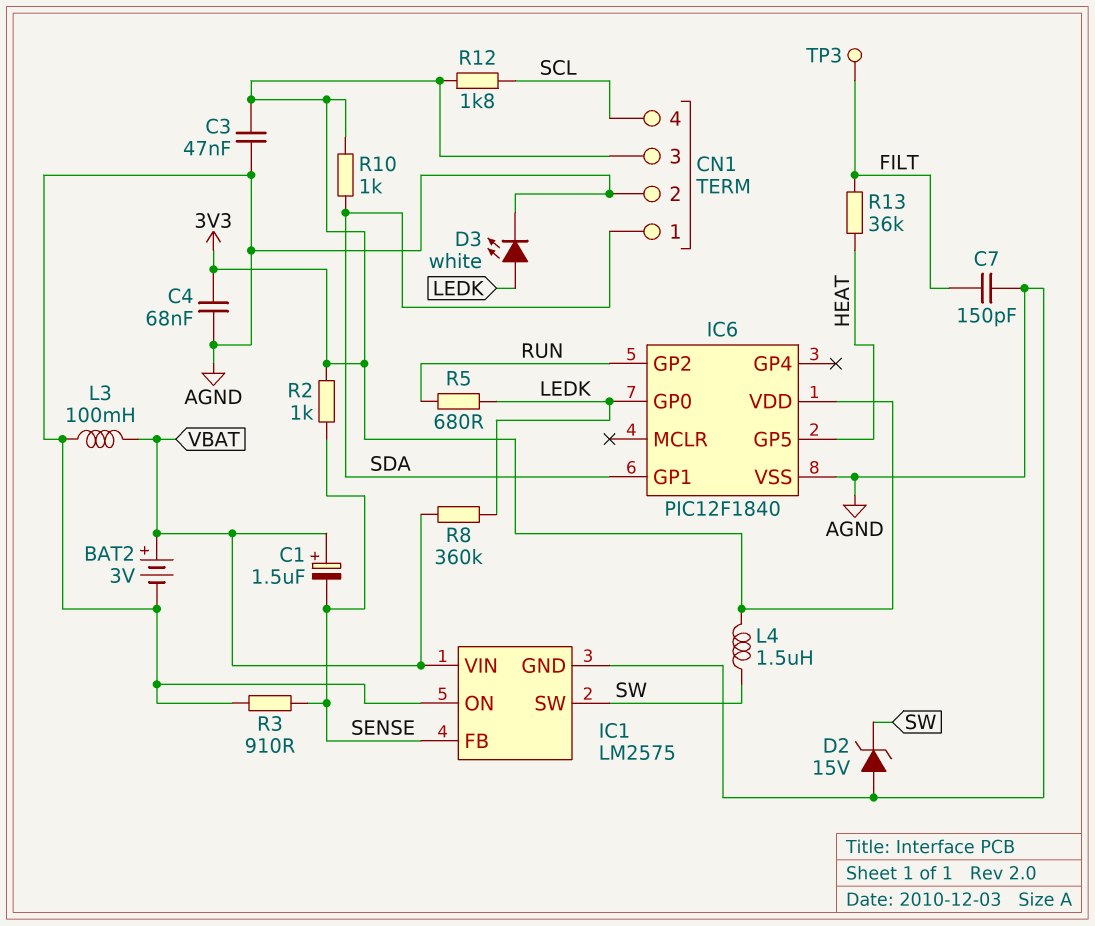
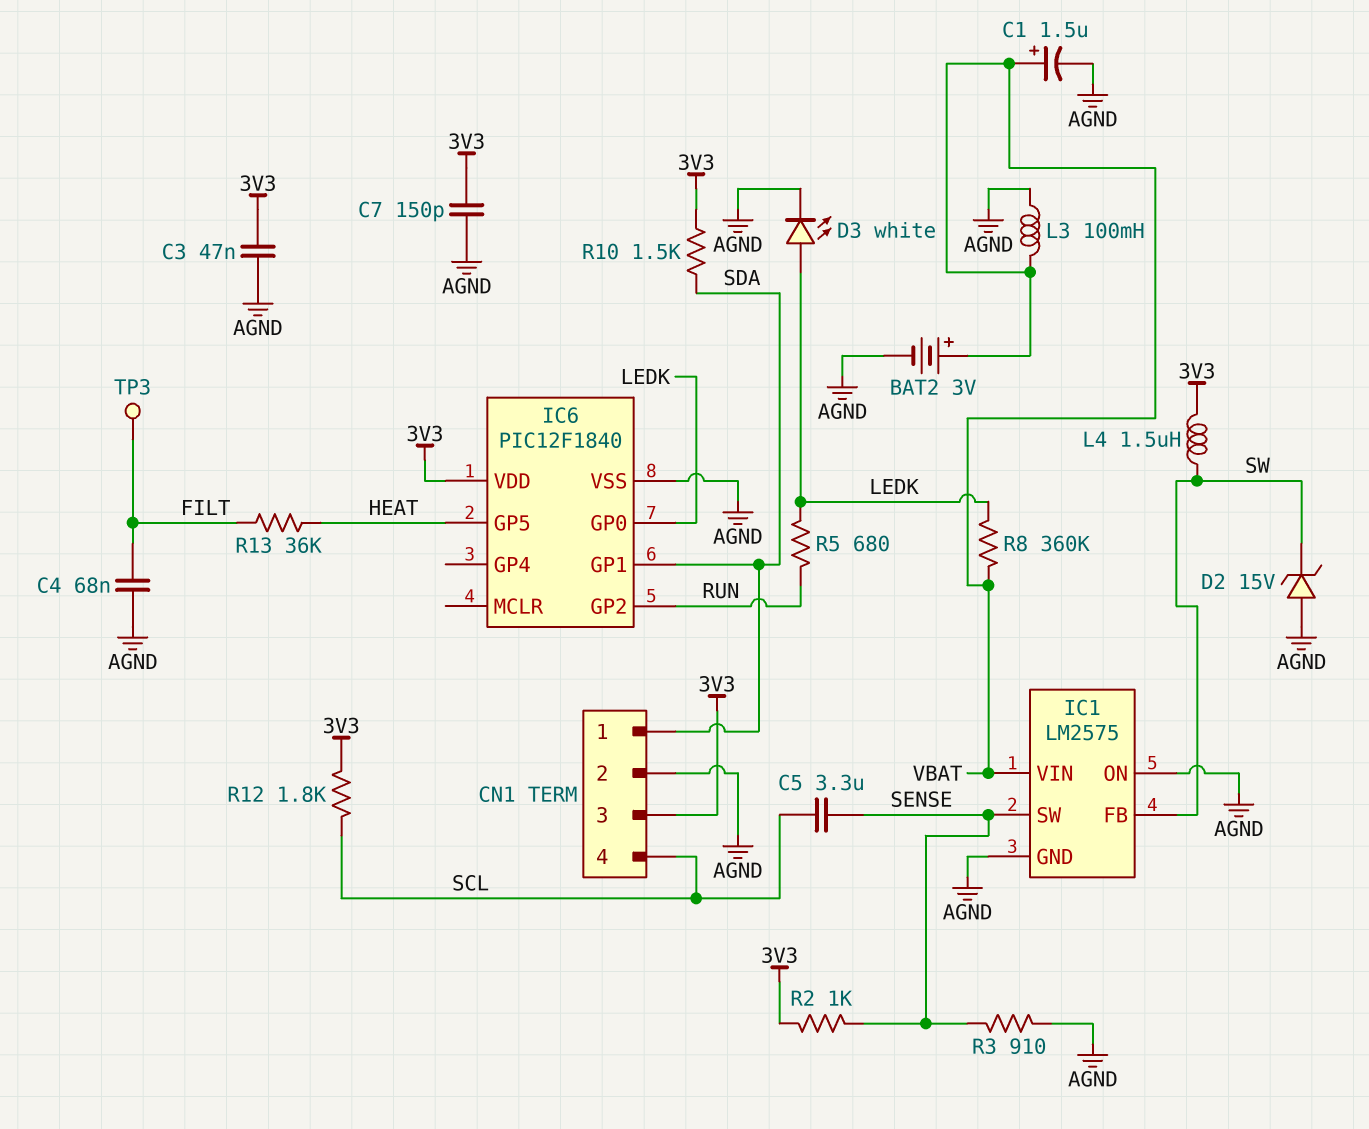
C1: 1.5uF (plus VBAT, minus SENSE) -> 1.5uF (plus VBAT, minus AGND)
C4: 68nF (3V3, AGND) -> 68nF (AGND, FILT)
C5: none -> 3.3uF (SCL, SENSE)
C7: 150pF (AGND, FILT) -> 150pF (3V3, AGND)
IC1 pin FB: SENSE -> SW
IC1 pin SW: SW -> SENSE
R10: 1k (3V3, SDA) -> 1.5k (3V3, SDA)

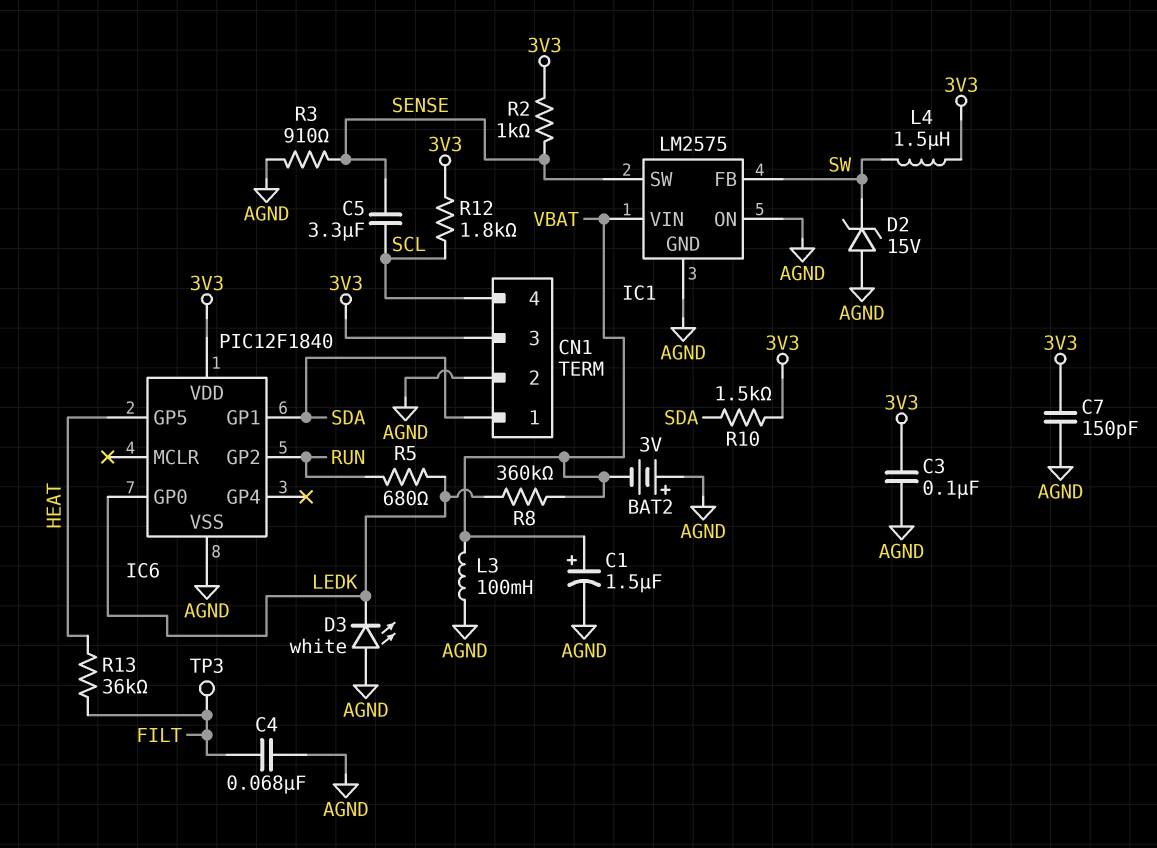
BAT2: 3V (plus VBAT, minus AGND) -> 3V (plus AGND, minus VBAT)
C3: 47nF (3V3, AGND) -> 100nF (3V3, AGND)
D3: LED white (A LEDK, K AGND) -> LED white (A AGND, K LEDK)

